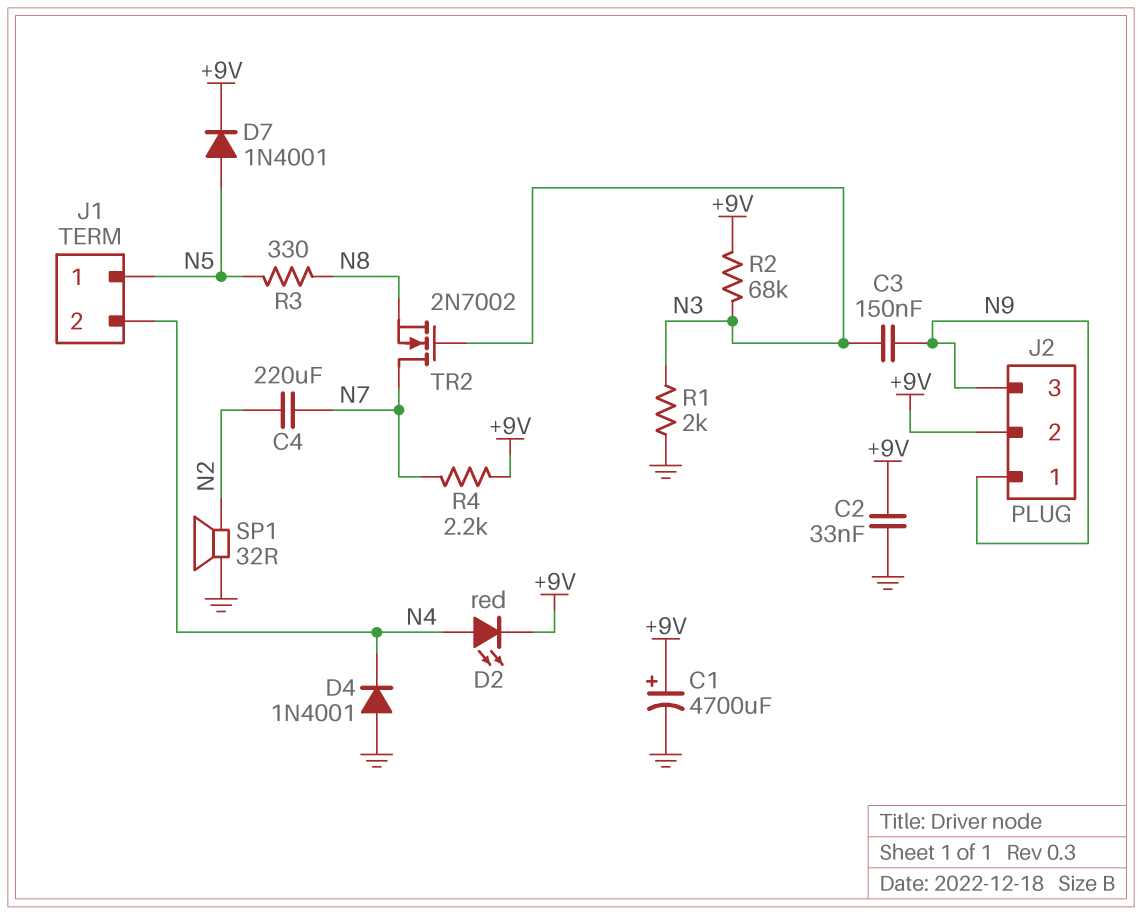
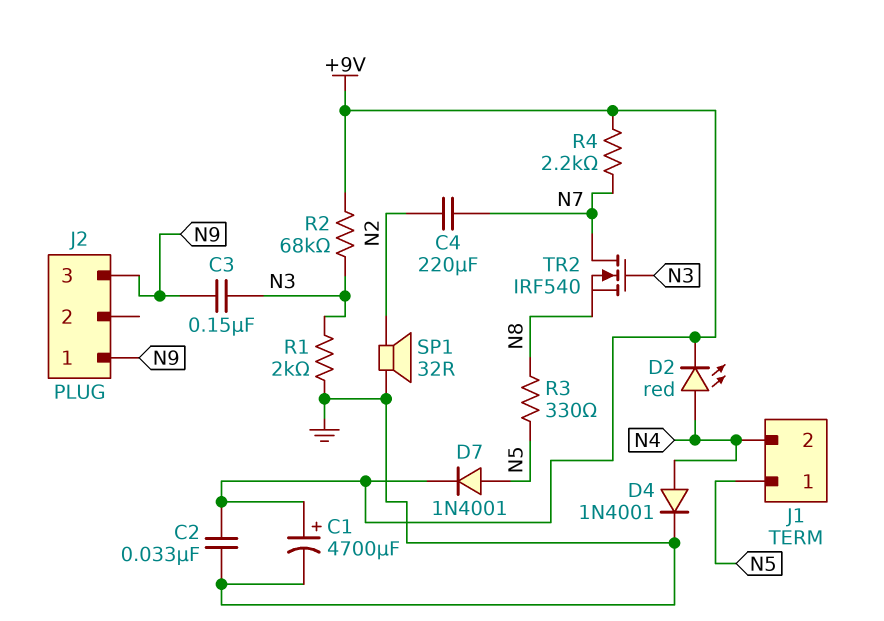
D4: diode 1N4001 (A GND, K N4) -> diode 1N4001 (A N4, K GND)
J2 pin 2: +9V -> none
TR2: NMOS 2N7002 (G N3, D N7, S N8) -> NMOS IRF540 (G N3, D N7, S N8)

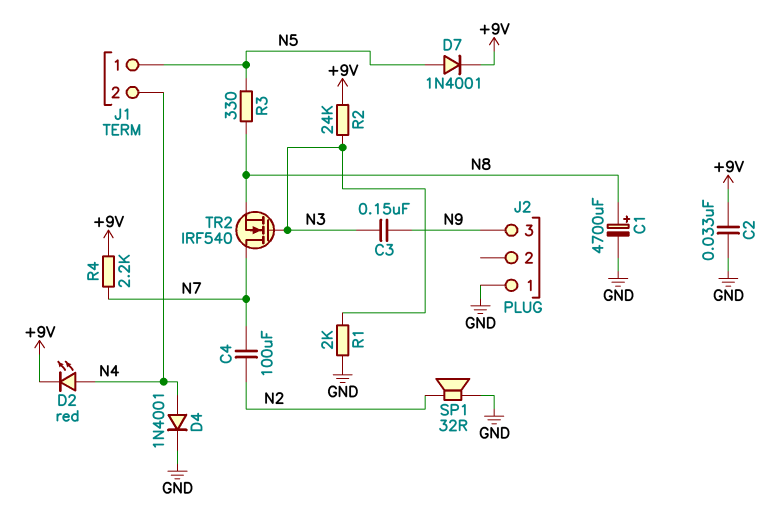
C1: 4700uF (plus +9V, minus GND) -> 4700uF (plus N8, minus GND)
C4: 220uF (N2, N7) -> 100uF (N2, N7)
J2 pin 1: N9 -> GND
R2: 68k (+9V, N3) -> 24k (+9V, N3)

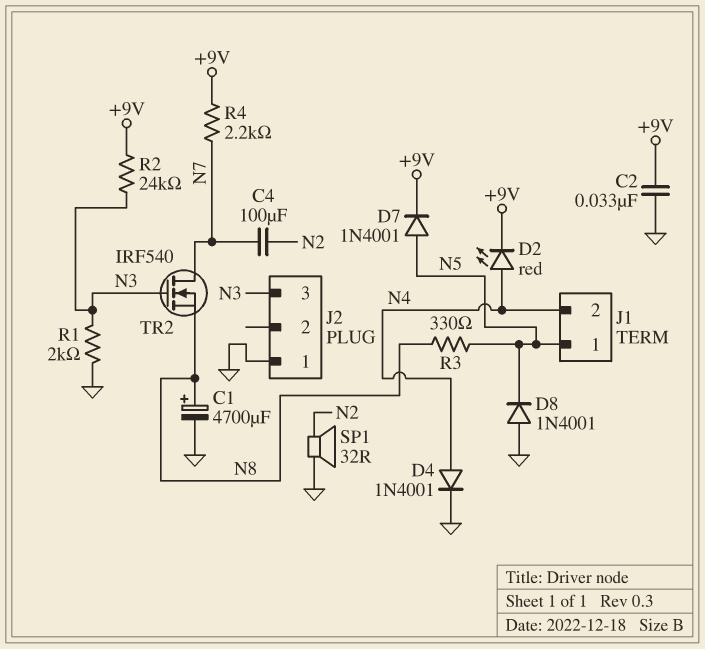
C3: 150nF (N3, N9) -> none
D8: none -> diode 1N4001 (A GND, K N5)
J2 pin 3: N9 -> N3

